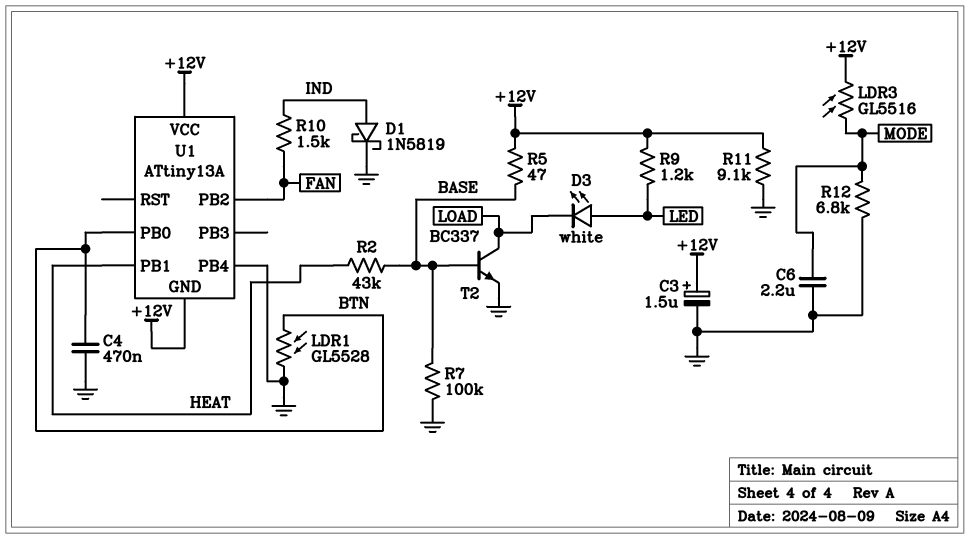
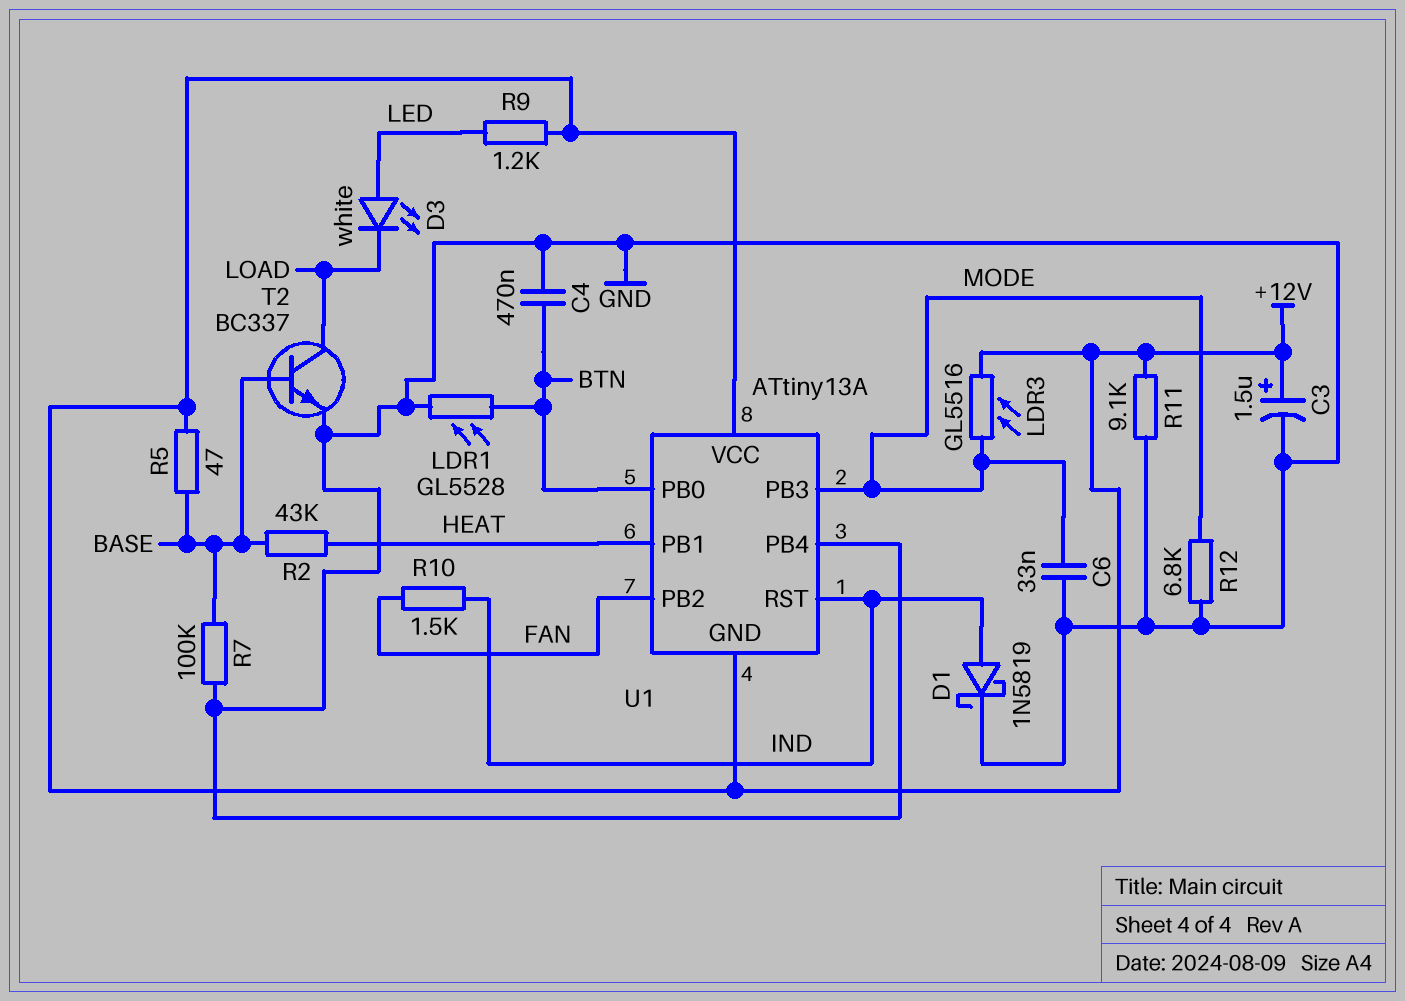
C6: 2.2uF (GND, MODE) -> 33nF (GND, MODE)
U1 pin PB3: none -> MODE
U1 pin RST: none -> IND

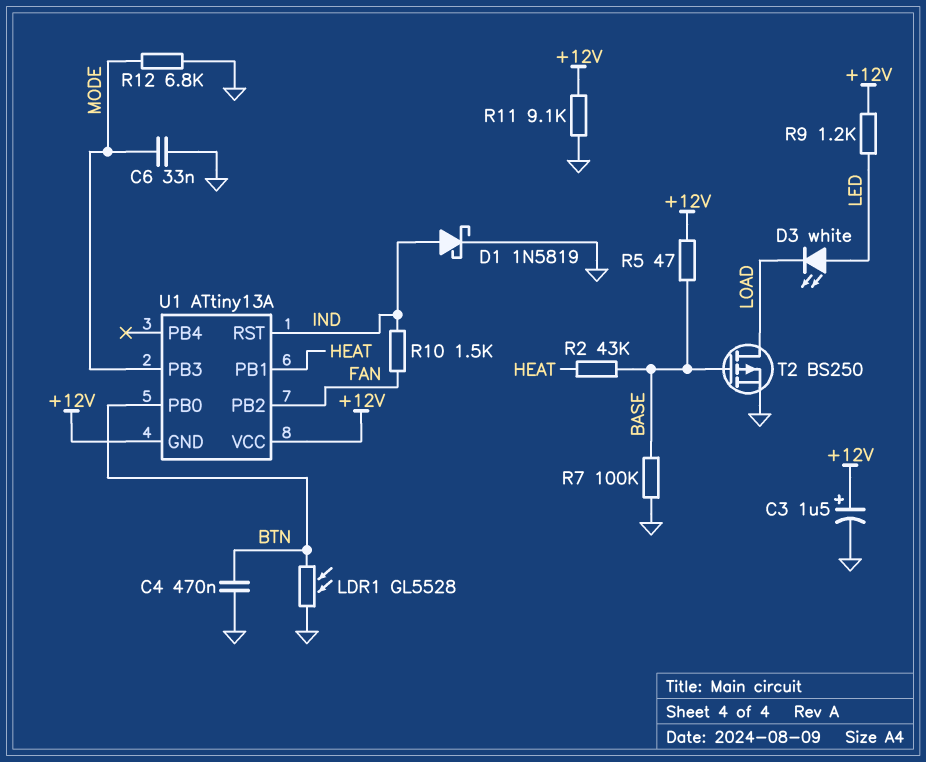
LDR3: GL5516 (+12V, MODE) -> none
T2: NPN BC337 (B BASE, C LOAD, E GND) -> PMOS BS250 (G BASE, D LOAD, S GND)
U1 pin PB4: GND -> none

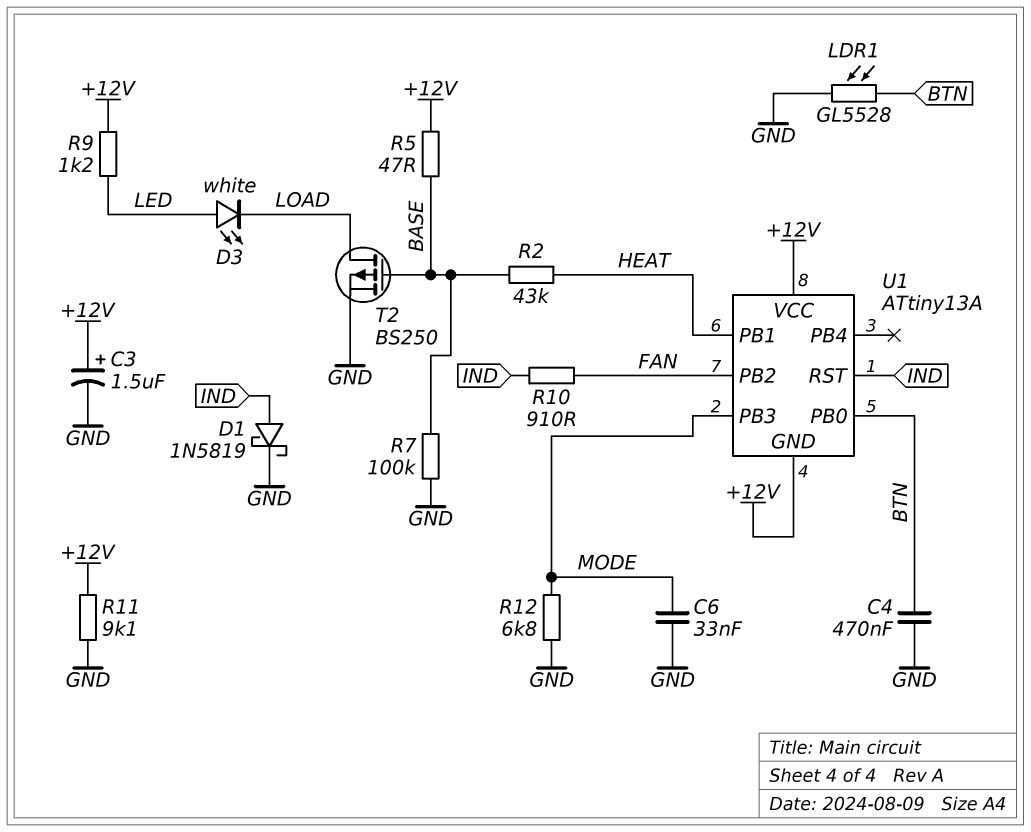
R10: 1.5k (FAN, IND) -> 910 (FAN, IND)

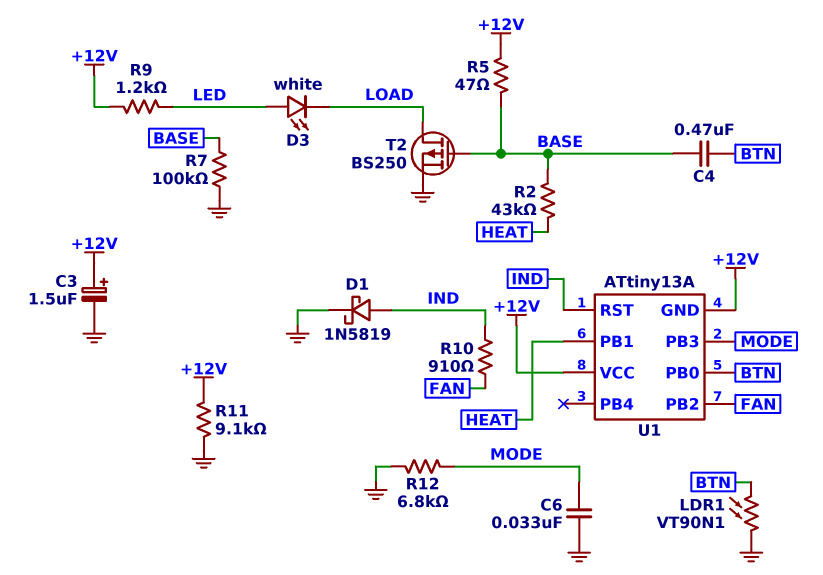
C4: 470nF (BTN, GND) -> 470nF (BASE, BTN)
LDR1: GL5528 (BTN, GND) -> VT90N1 (BTN, GND)

